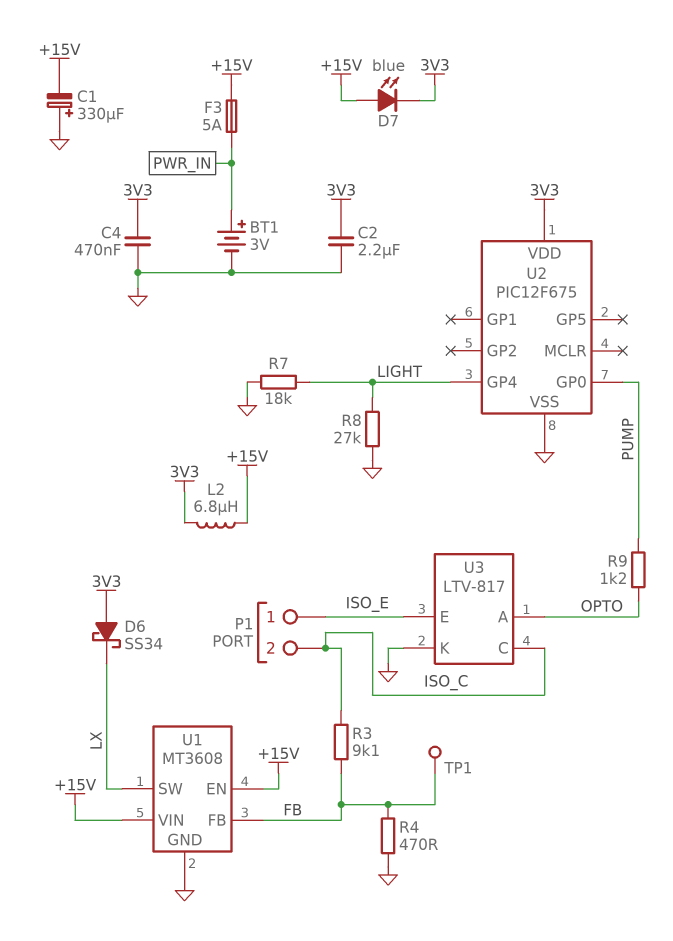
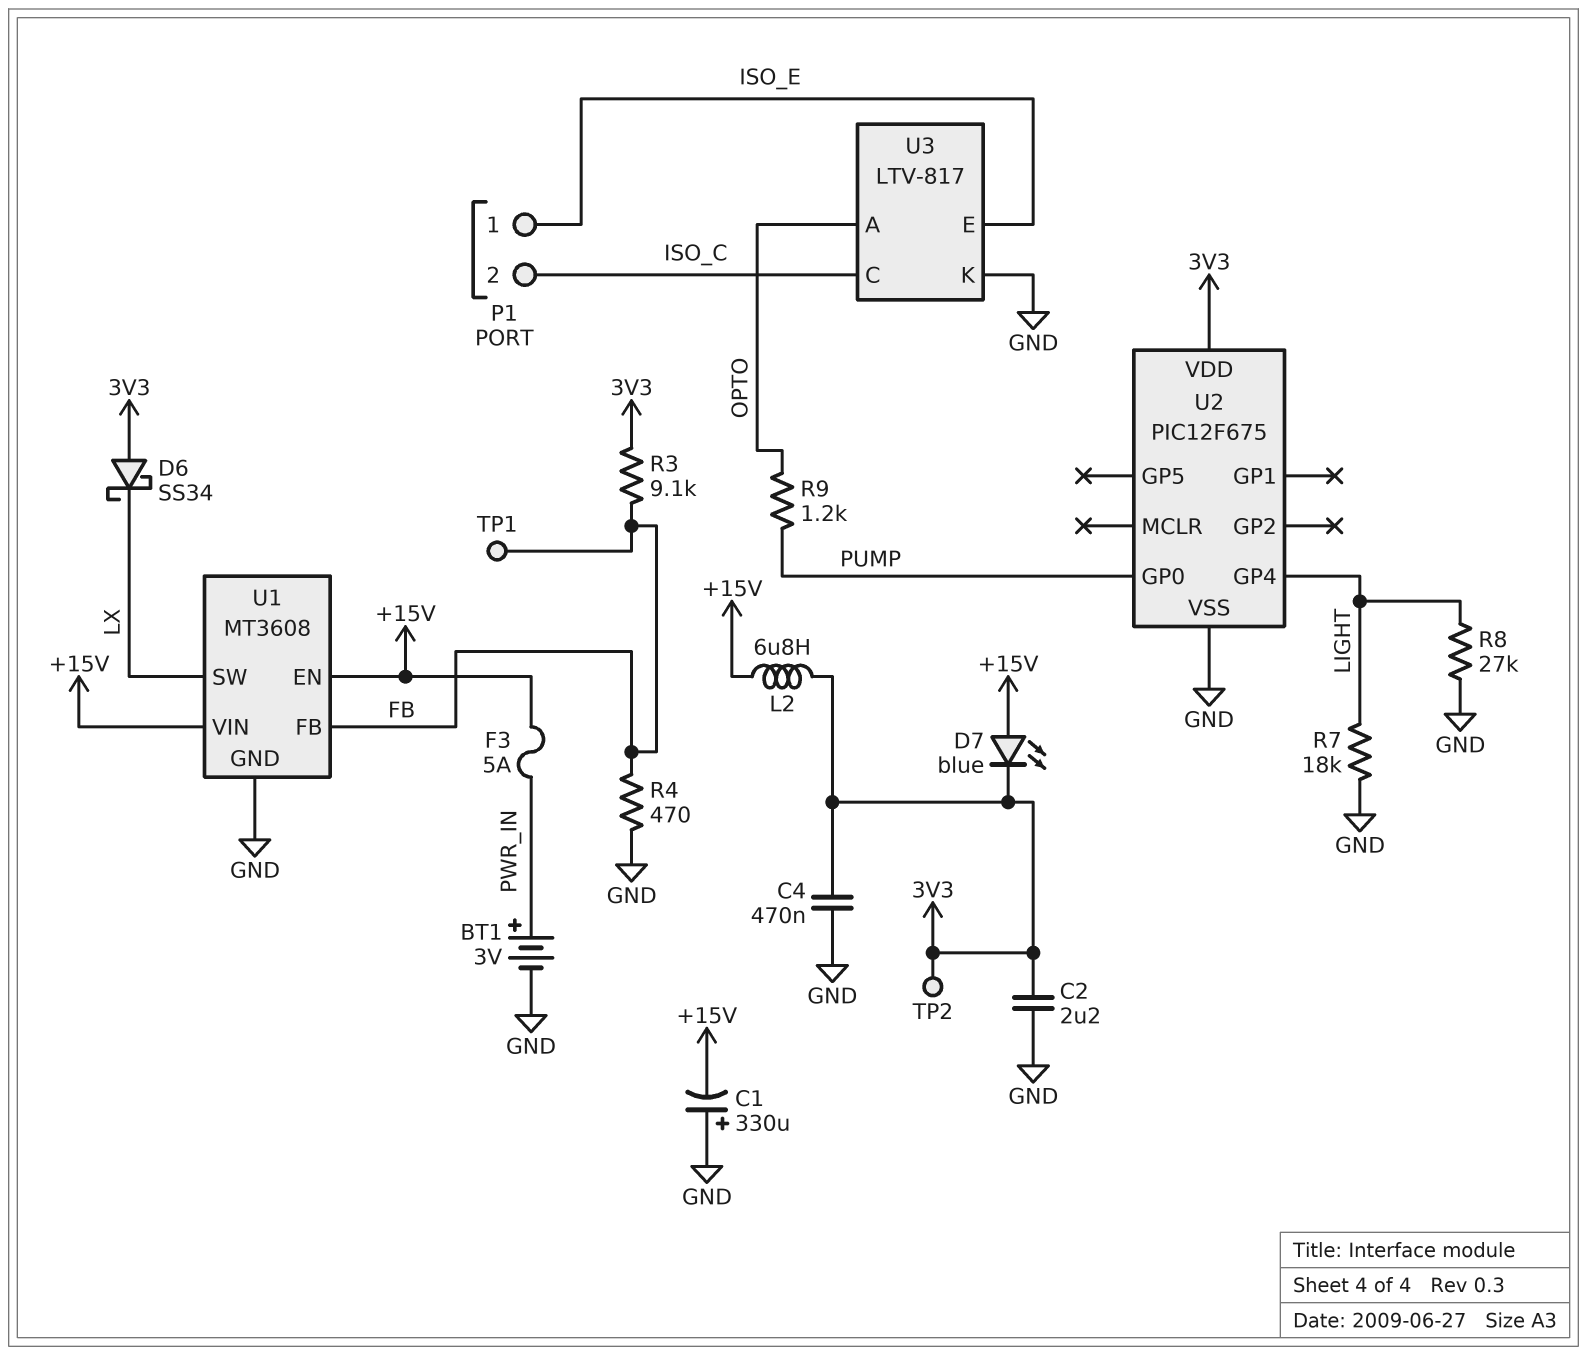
R3: 9.1k (FB, ISO_C) -> 9.1k (3V3, FB)
TP2: none -> test point (3V3)

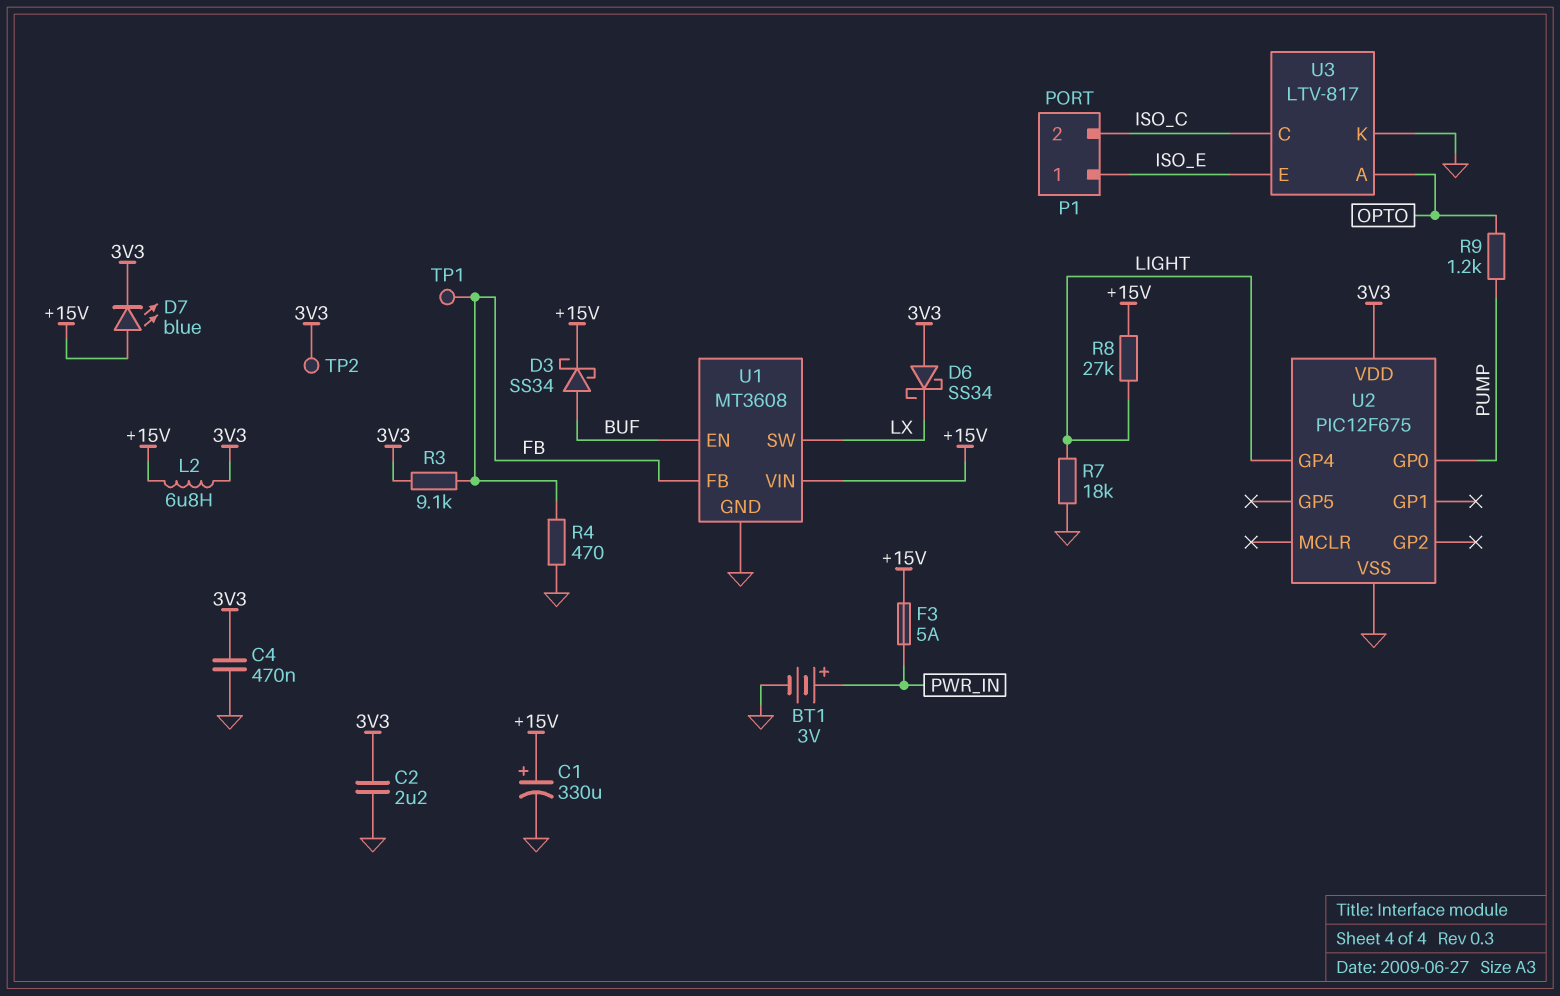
C1: 330uF (plus GND, minus +15V) -> 330uF (plus +15V, minus GND)
D3: none -> schottky SS34 (A BUF, K +15V)
R8: 27k (GND, LIGHT) -> 27k (+15V, LIGHT)
U1 pin EN: +15V -> BUF

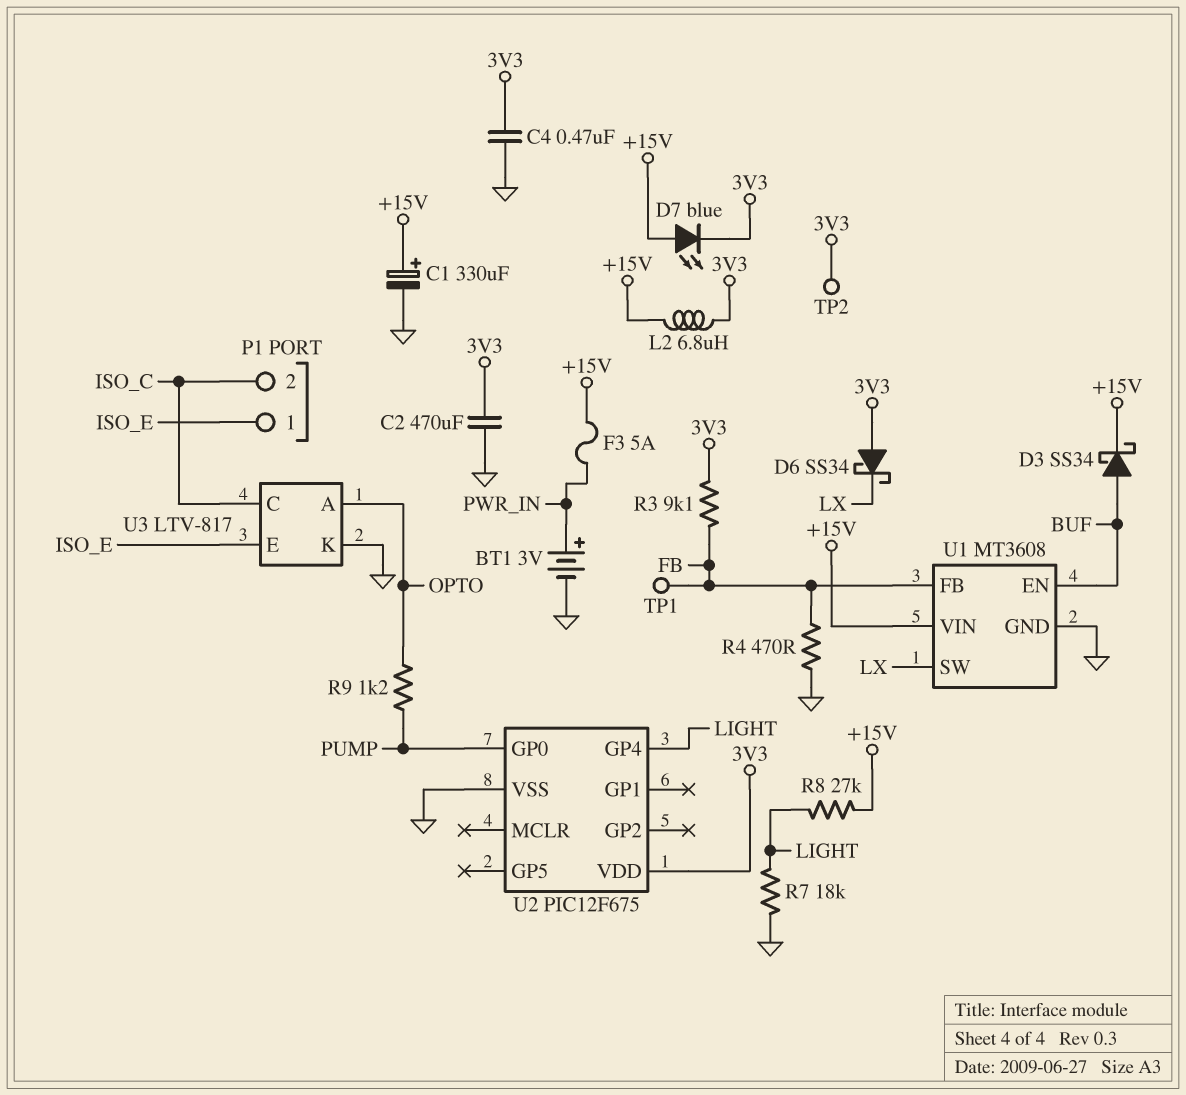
C2: 2.2uF (3V3, GND) -> 470uF (3V3, GND)

